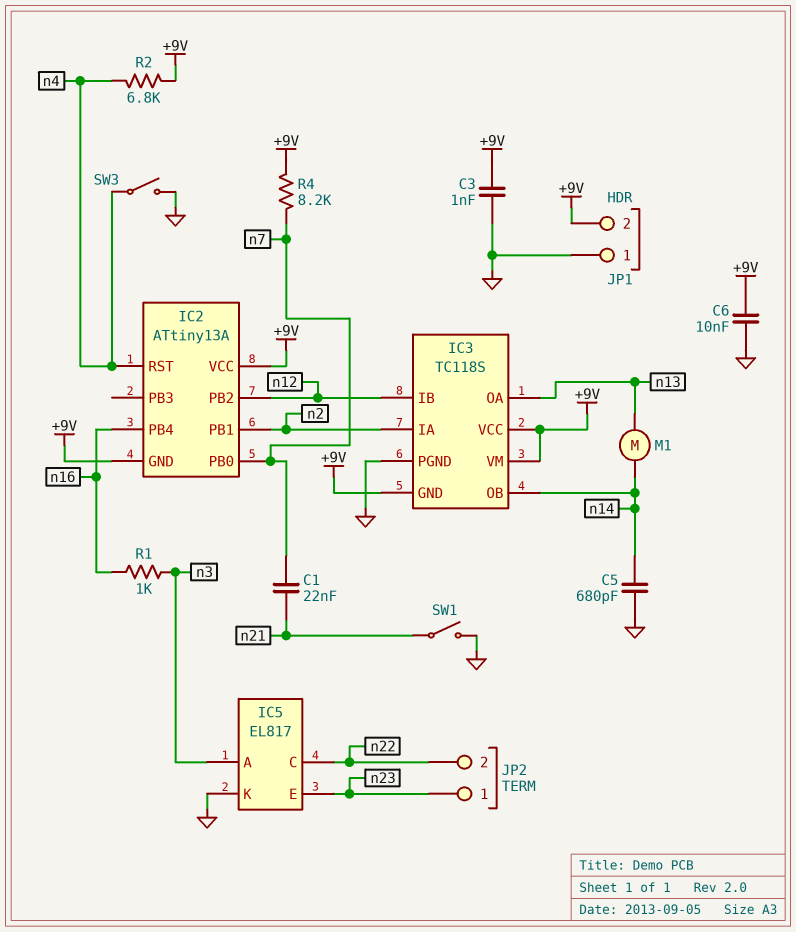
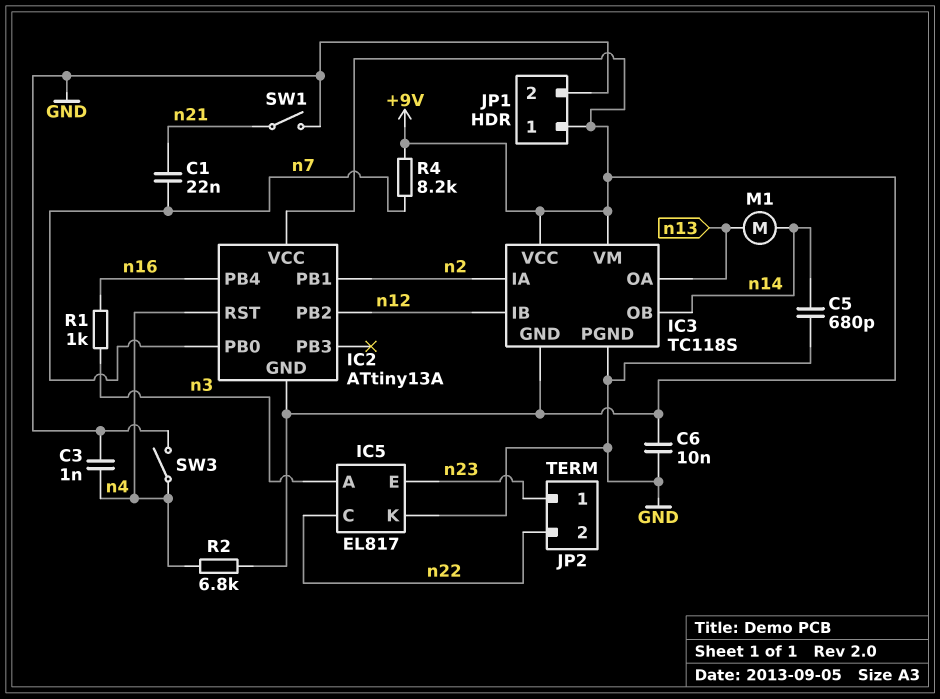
C3: 1nF (+9V, GND) -> 1nF (GND, n4)
JP1 pin 1: GND -> +9V
JP1 pin 2: +9V -> GND

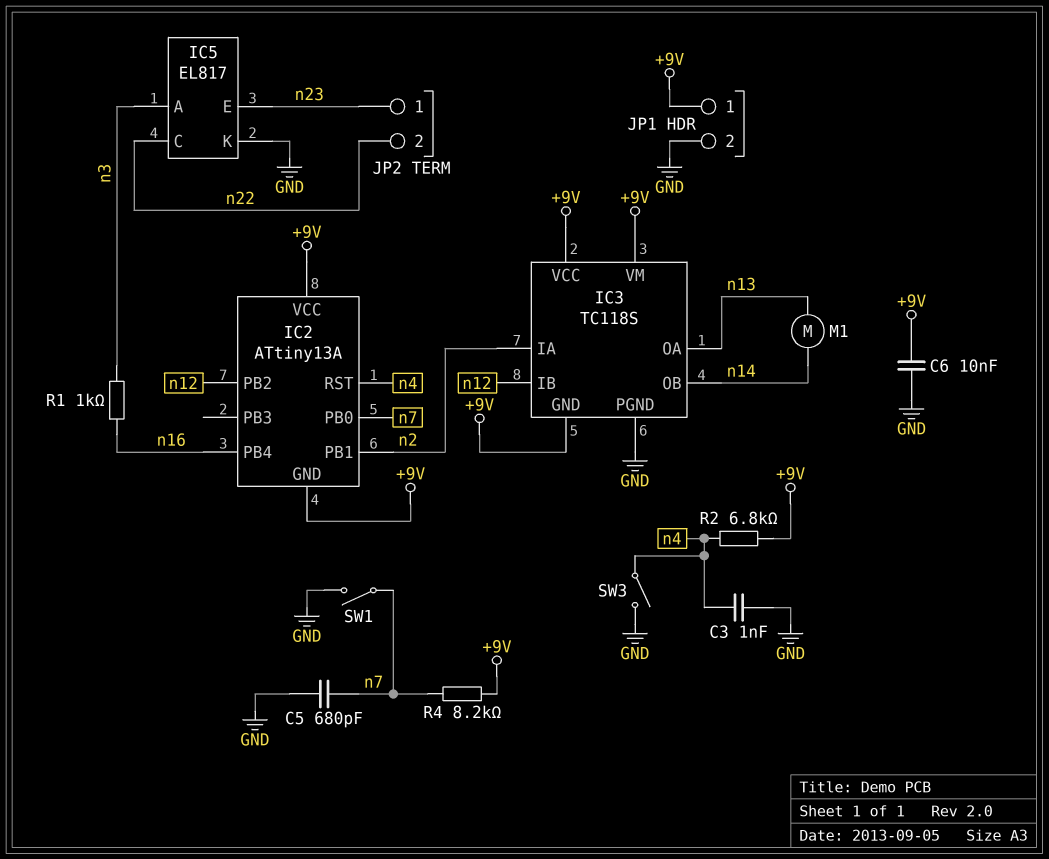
C1: 22nF (n7, n21) -> none
C5: 680pF (GND, n14) -> 680pF (GND, n7)
SW1: switch (GND, n21) -> switch (GND, n7)

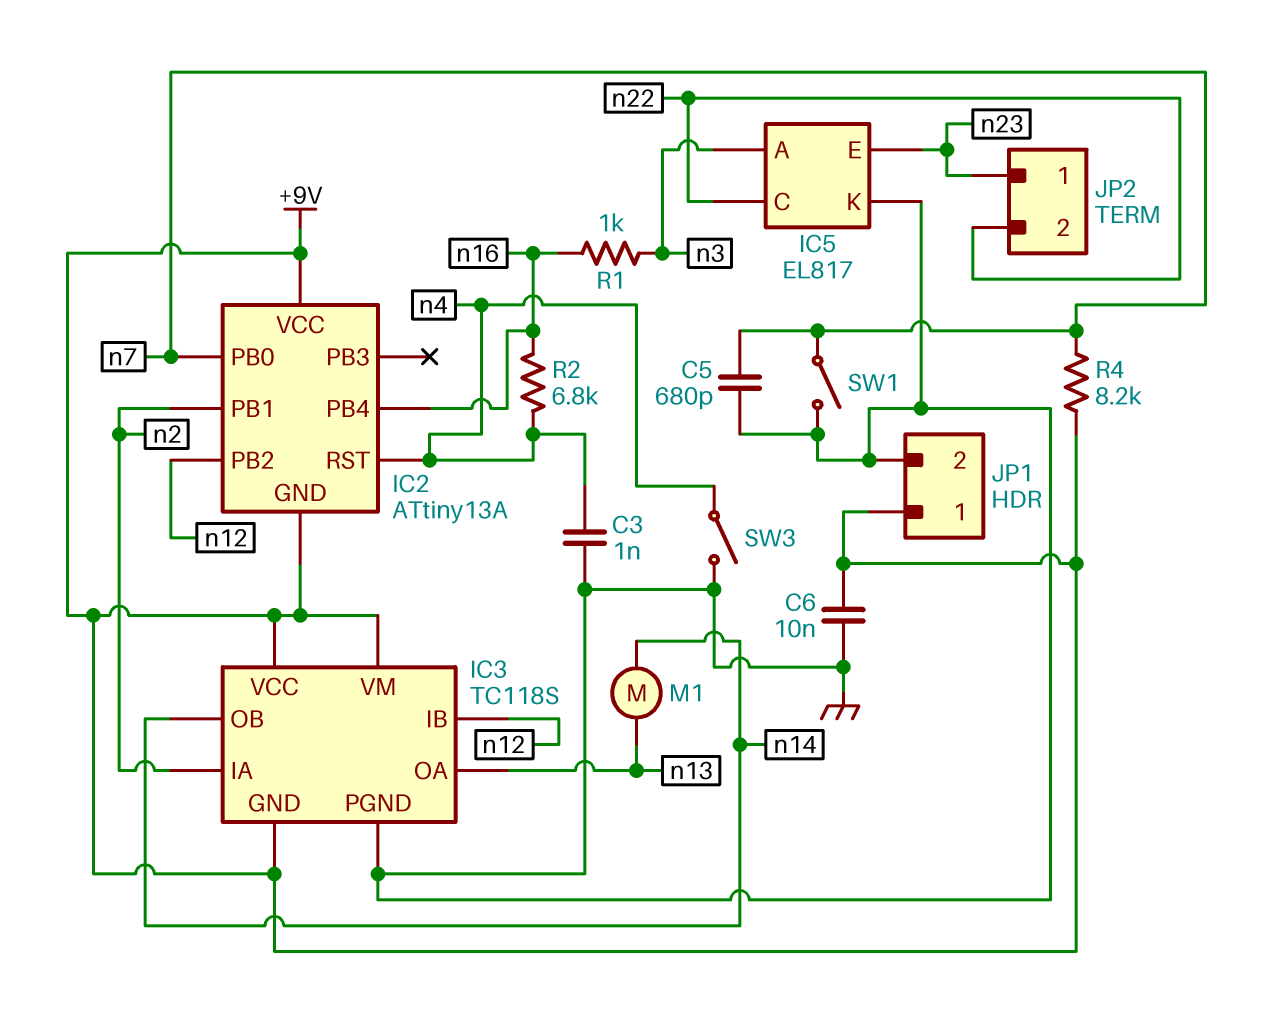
R2: 6.8k (+9V, n4) -> 6.8k (n4, n16)

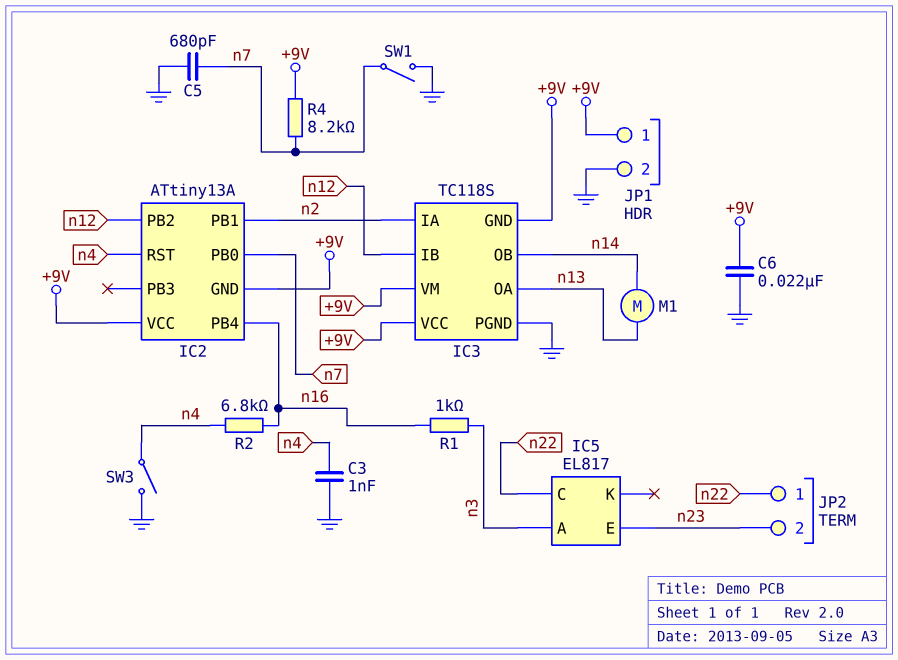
C6: 10nF (+9V, GND) -> 22nF (+9V, GND)
IC5 pin K: GND -> none
JP2 pin 1: n23 -> n22
JP2 pin 2: n22 -> n23

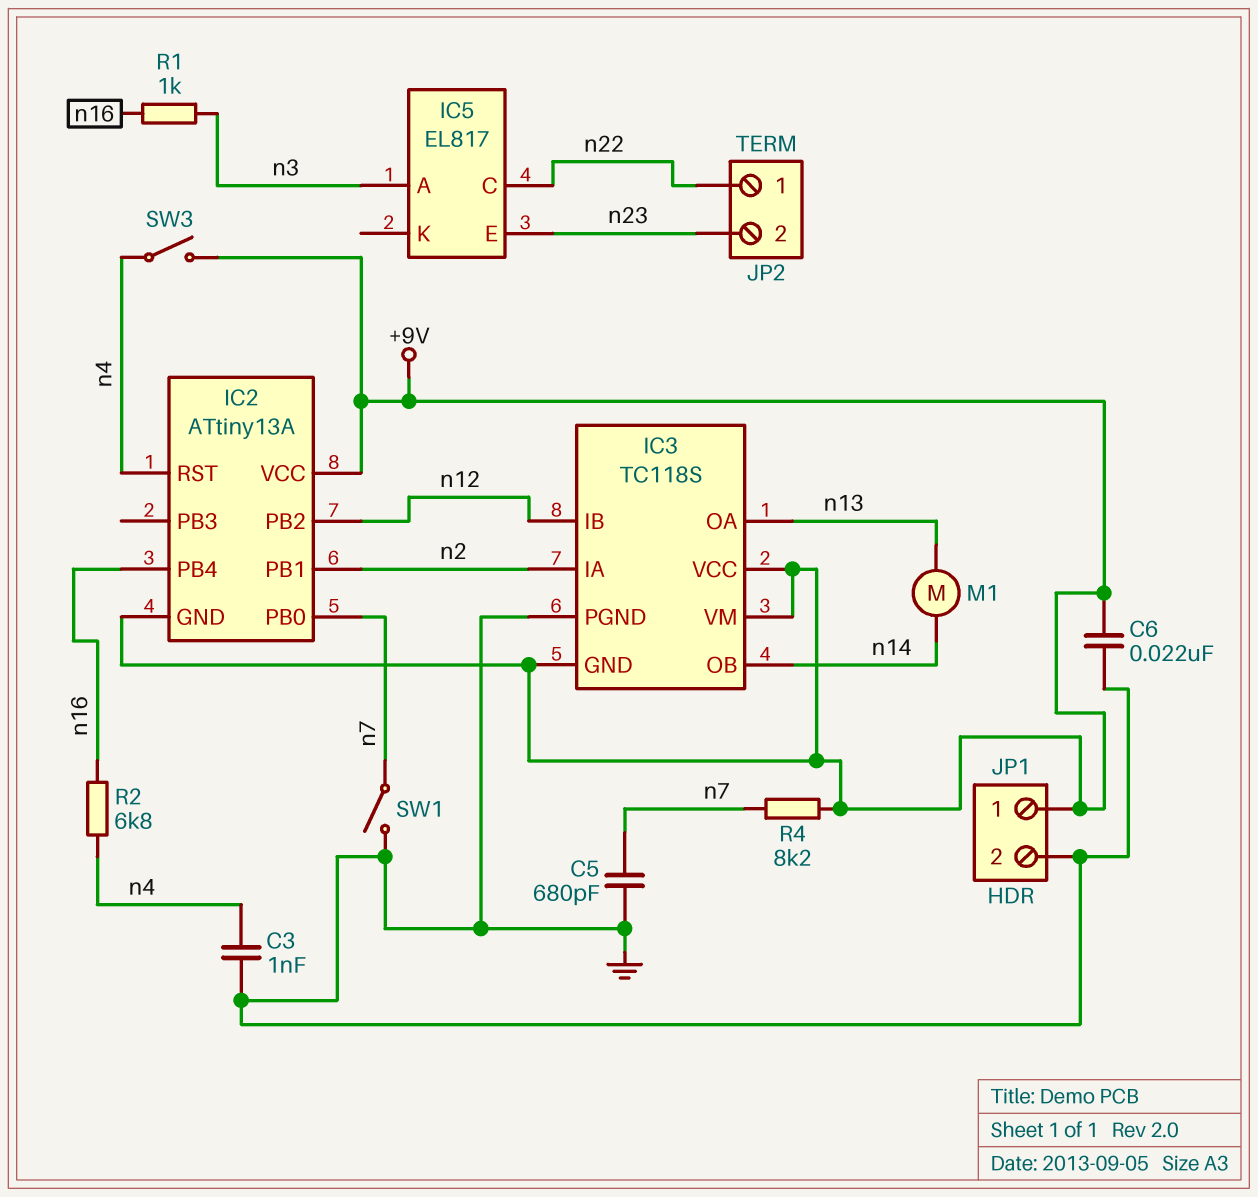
SW3: switch (GND, n4) -> switch (+9V, n4)

